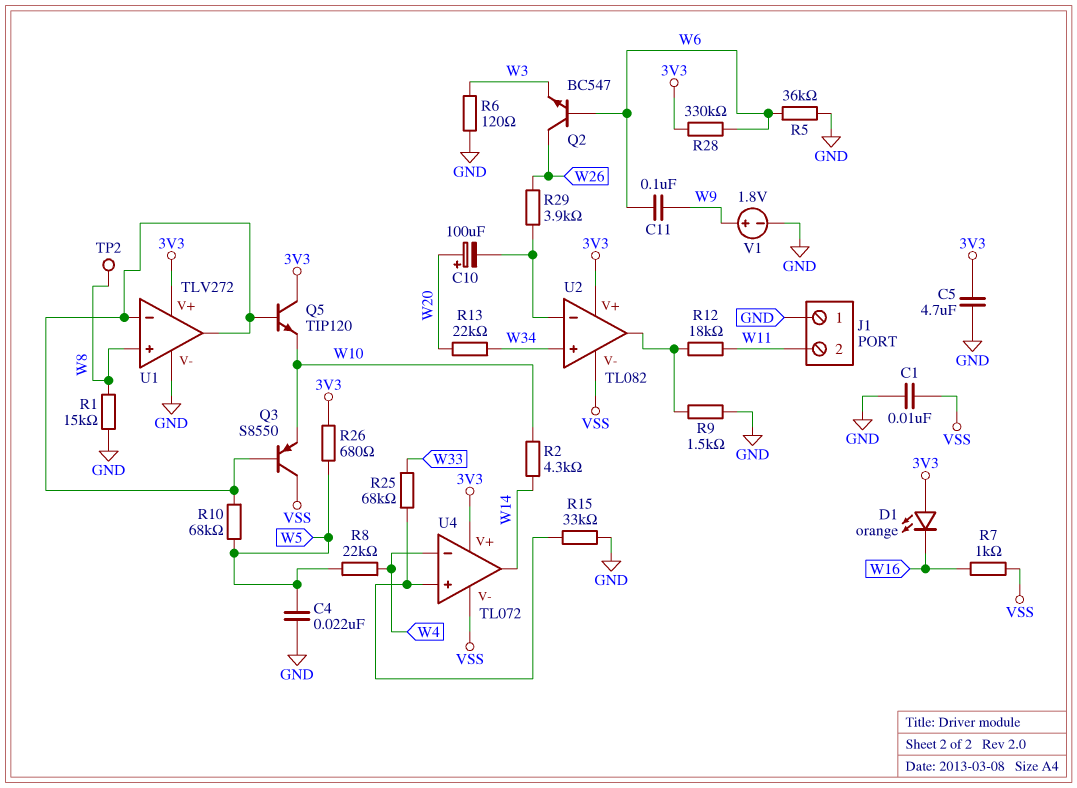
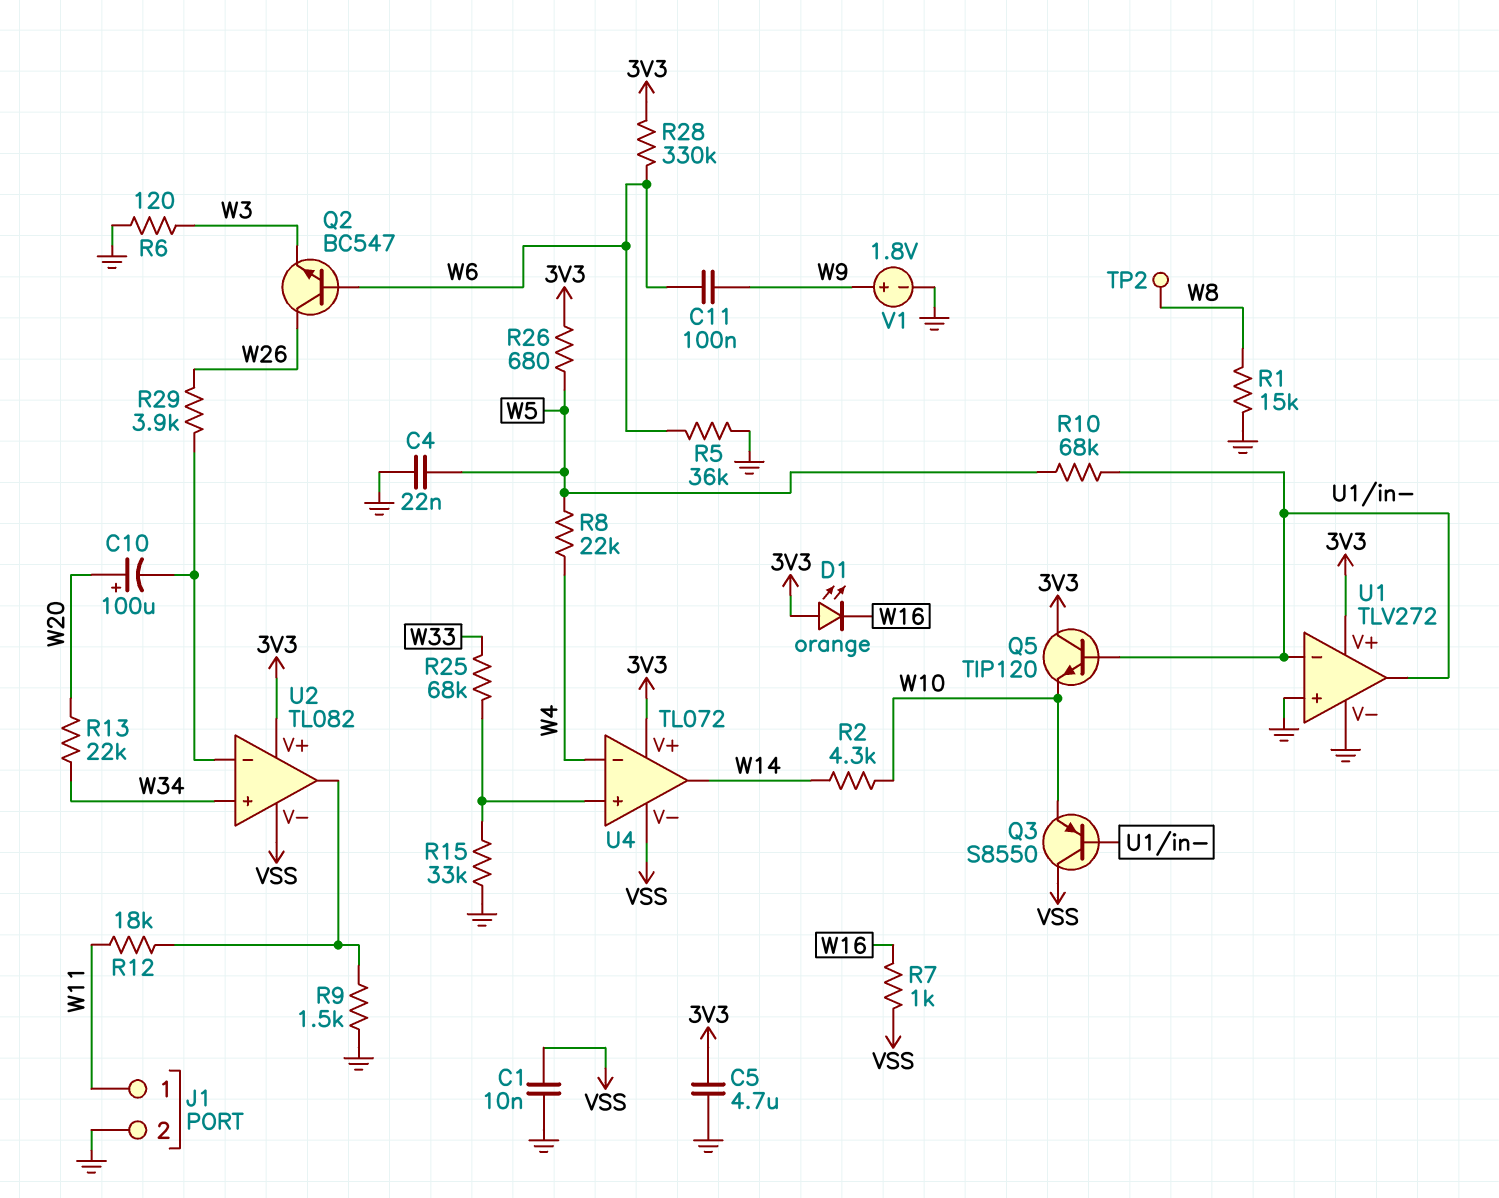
J1 pin 1: GND -> W11
J1 pin 2: W11 -> GND
U1 pin in+: W8 -> GND

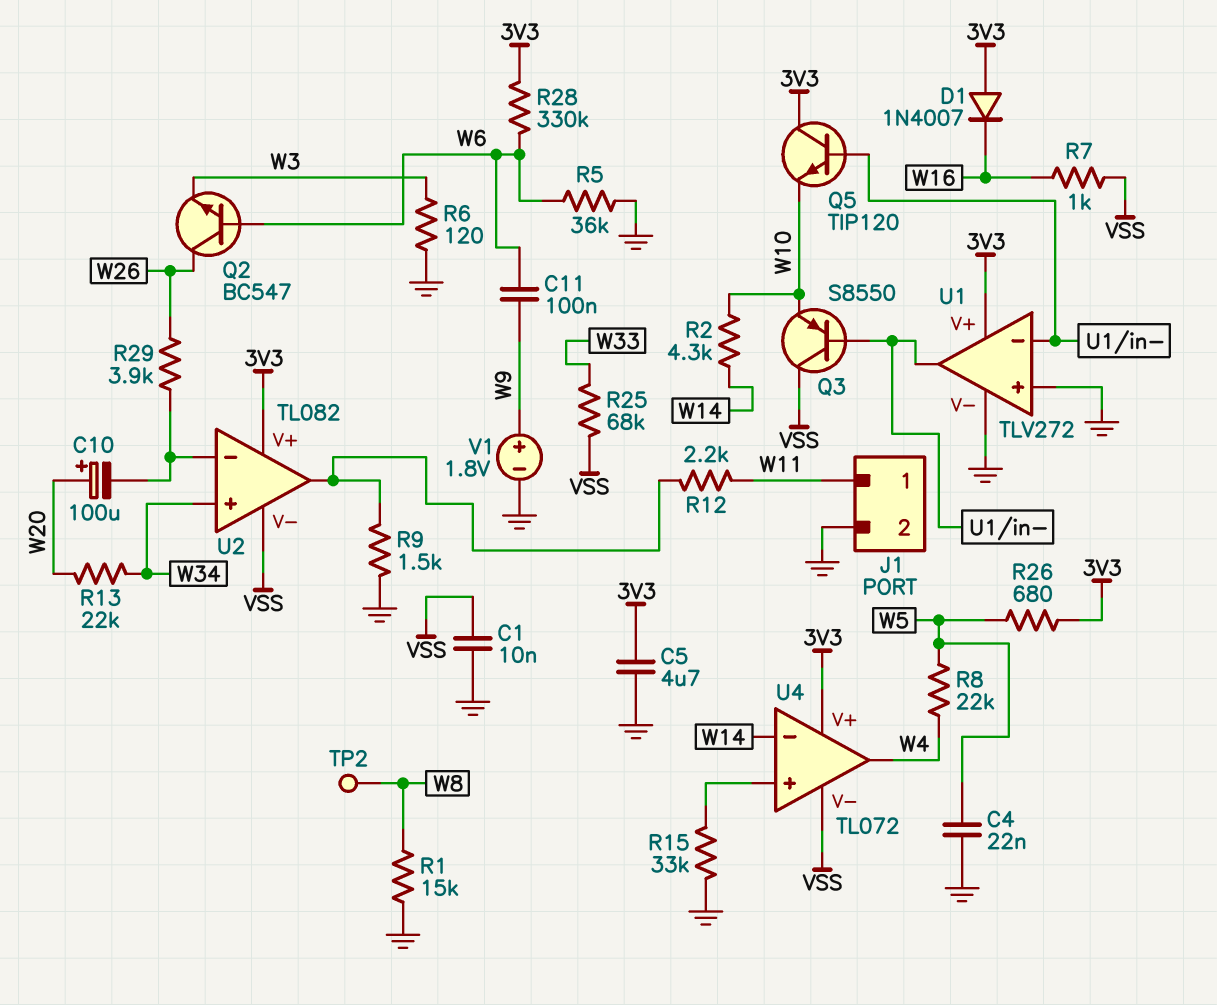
D1: LED orange (A 3V3, K W16) -> diode 1N4007 (A 3V3, K W16)
R10: 68k (U1/in-, W5) -> none
R12: 18k (U2/out, W11) -> 2.2k (U2/out, W11)
R25: 68k (U4/in+, W33) -> 68k (VSS, W33)
U4 pin in-: W4 -> W14
U4 pin out: W14 -> W4

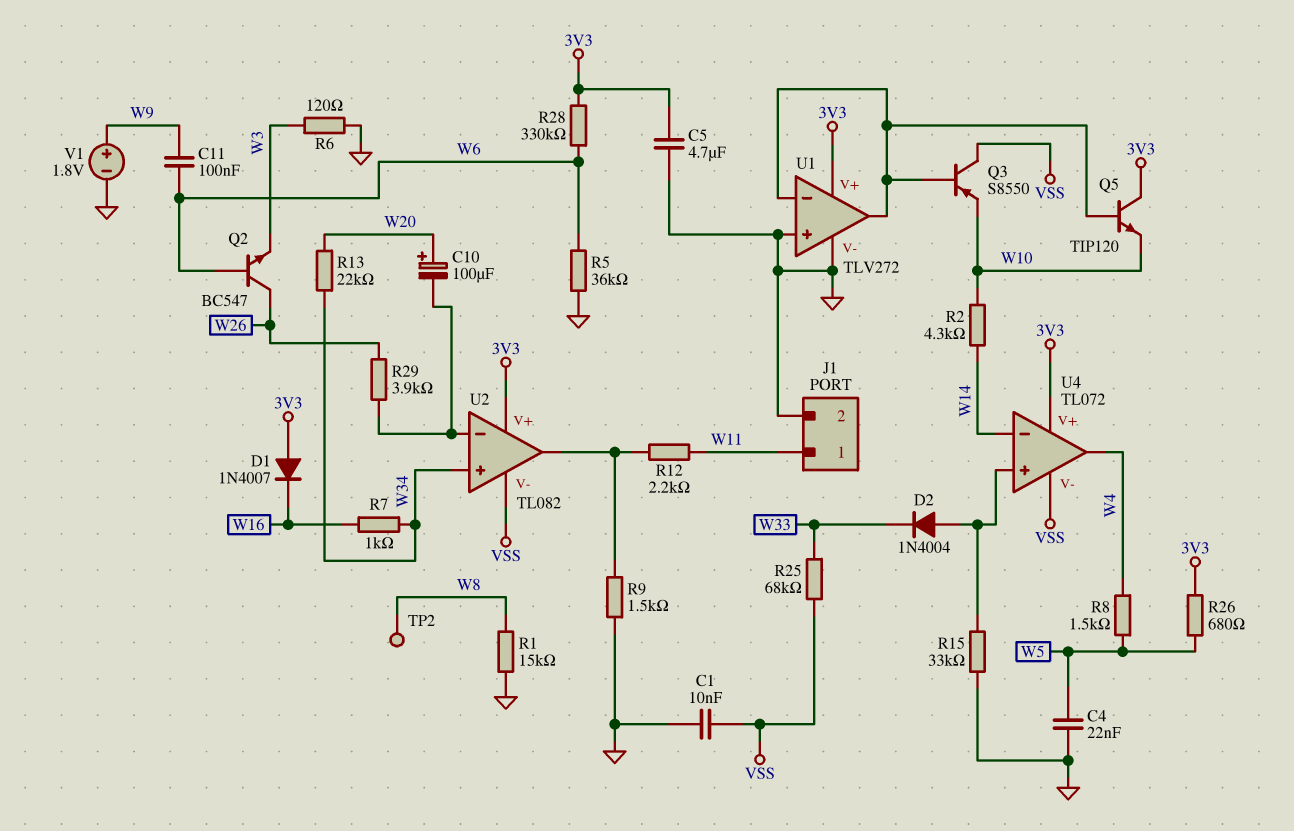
D2: none -> diode 1N4004 (A U4/in+, K W33)
R7: 1k (VSS, W16) -> 1k (W16, W34)
R8: 22k (W4, W5) -> 1.5k (W4, W5)

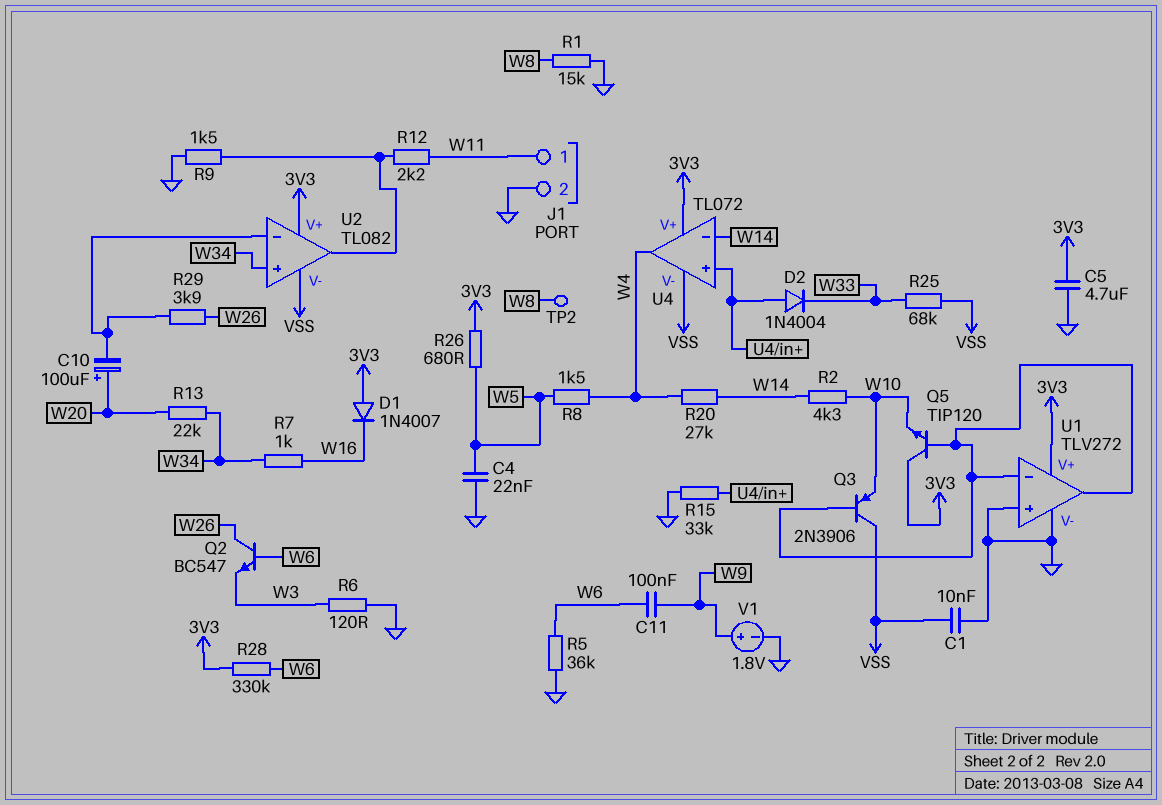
Q3: PNP S8550 (B U1/in-, C VSS, E W10) -> PNP 2N3906 (B U1/in-, C VSS, E W10)
R20: none -> 27k (W4, W14)

